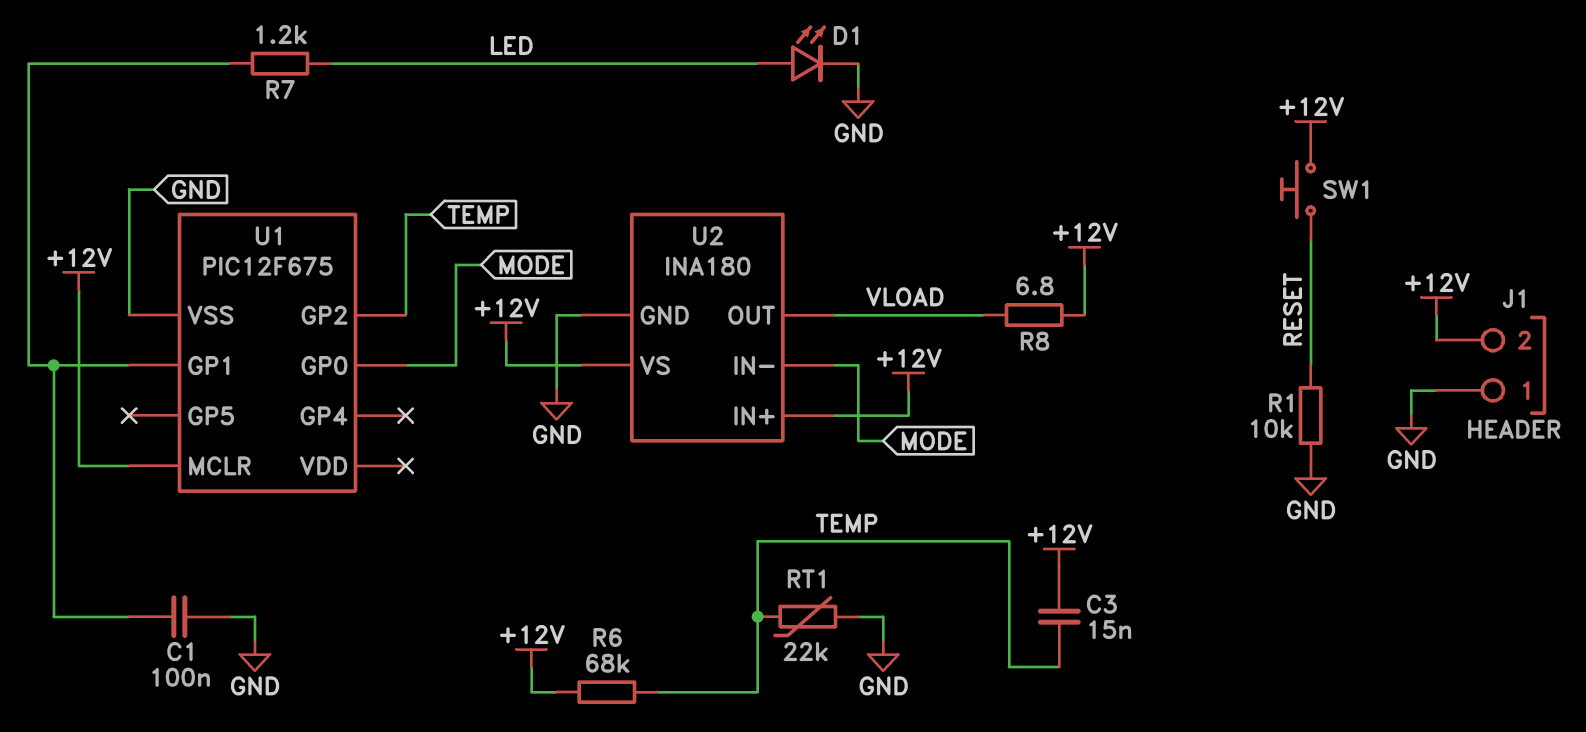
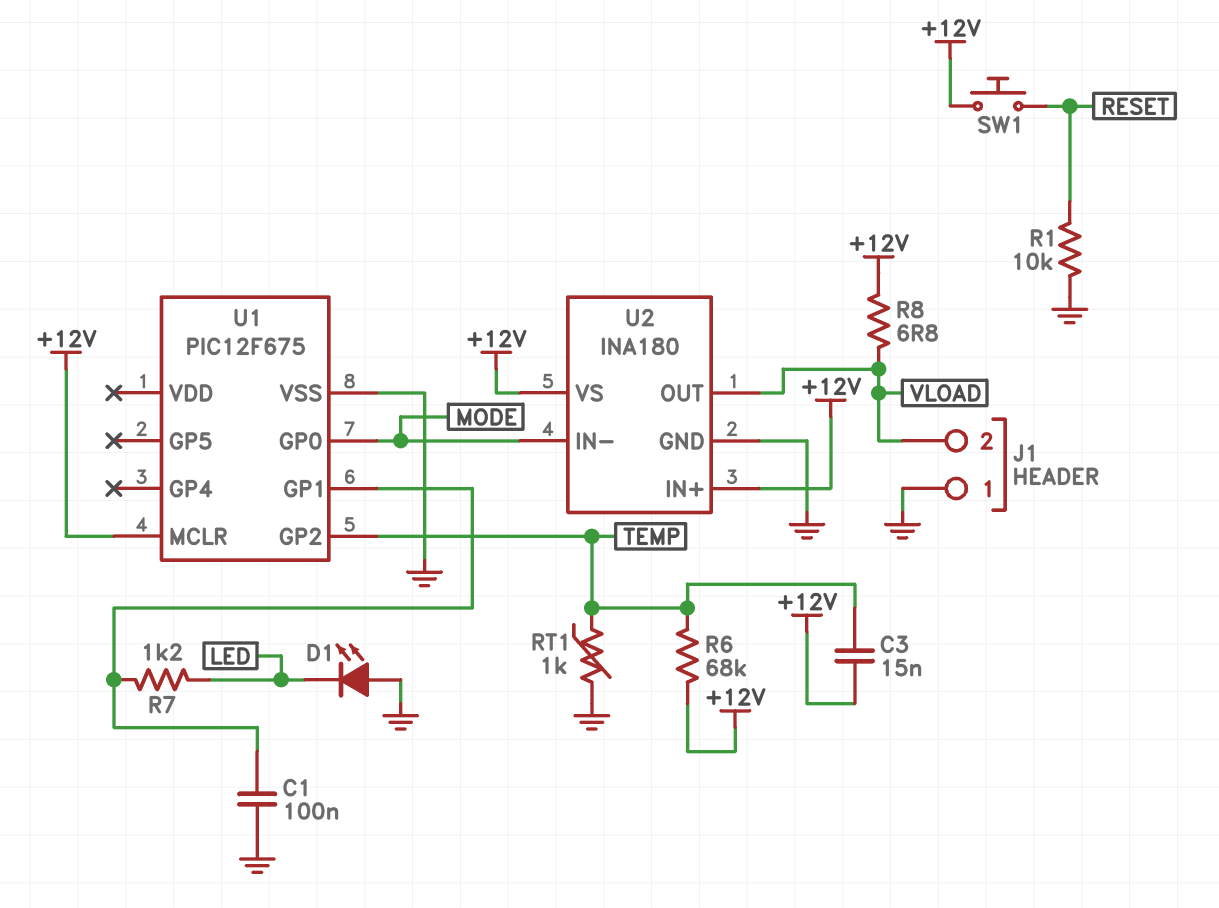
D1: LED (A LED, K GND) -> LED (A GND, K LED)
J1 pin 2: +12V -> VLOAD
RT1: 22k (GND, TEMP) -> 1k (GND, TEMP)

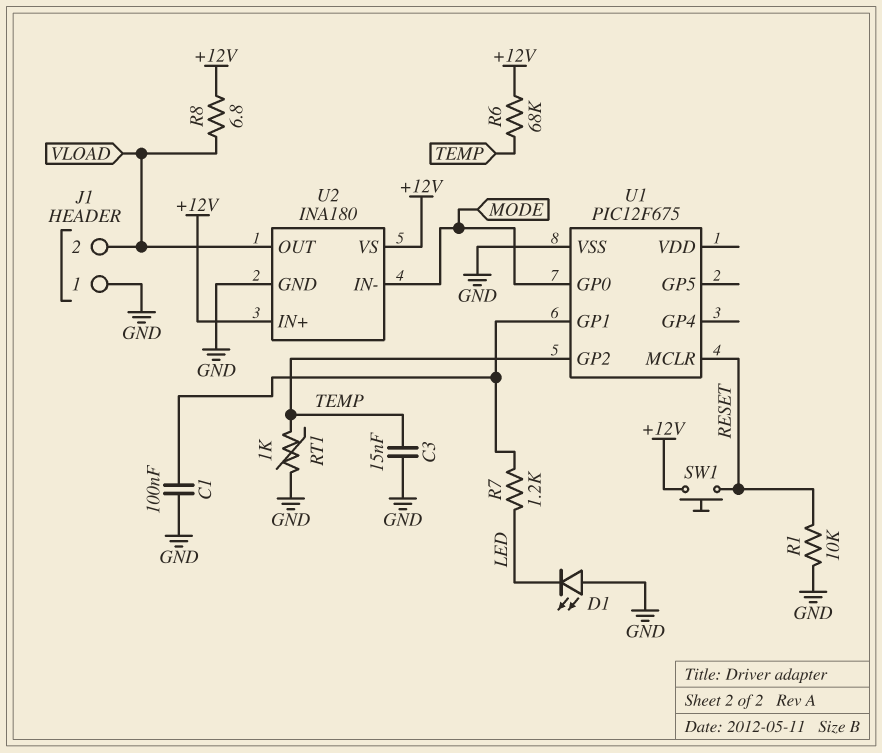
C3: 15nF (+12V, TEMP) -> 15nF (GND, TEMP)
U1 pin MCLR: +12V -> RESET

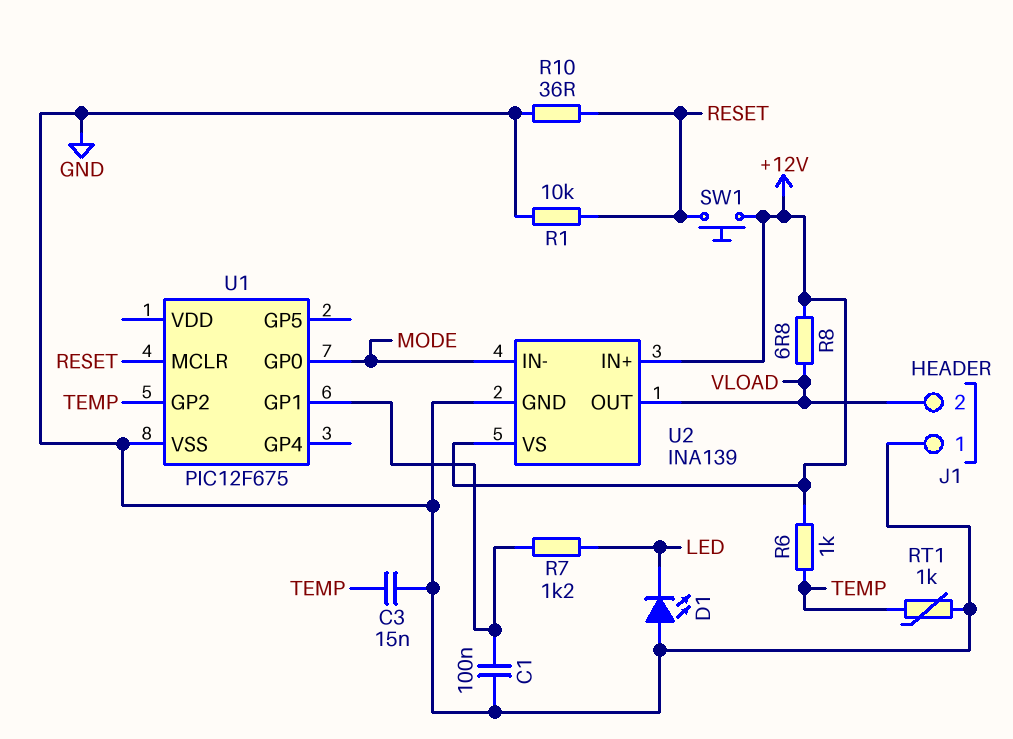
R6: 68k (+12V, TEMP) -> 1k (+12V, TEMP)
R10: none -> 36 (GND, RESET)
U2: INA180 -> INA139

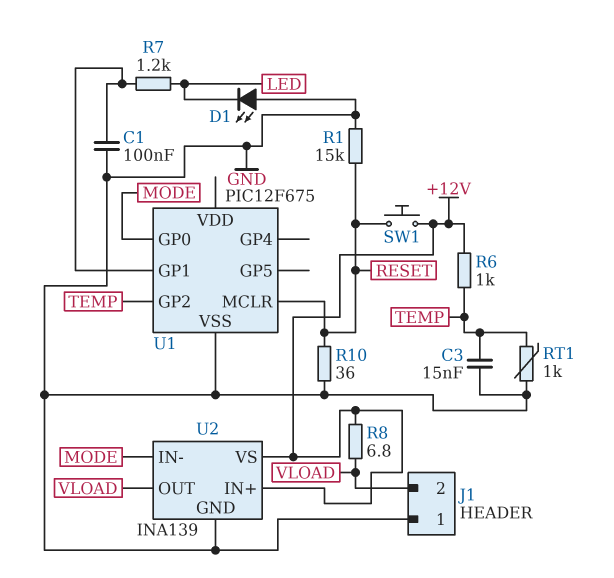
R1: 10k (GND, RESET) -> 15k (GND, RESET)

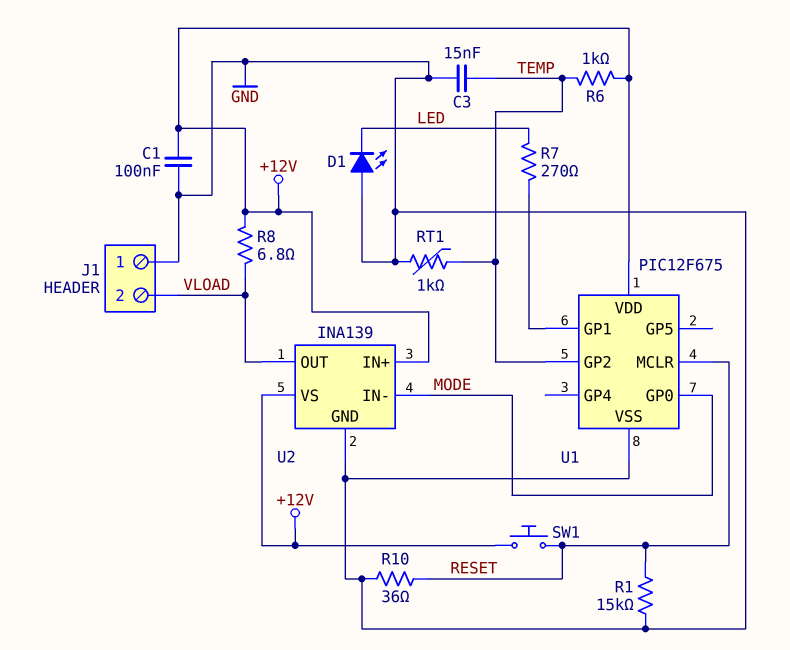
C1: 100nF (GND, U1/GP1) -> 100nF (+12V, GND)
R7: 1.2k (LED, U1/GP1) -> 270 (LED, U1/GP1)
U1 pin VDD: none -> +12V

